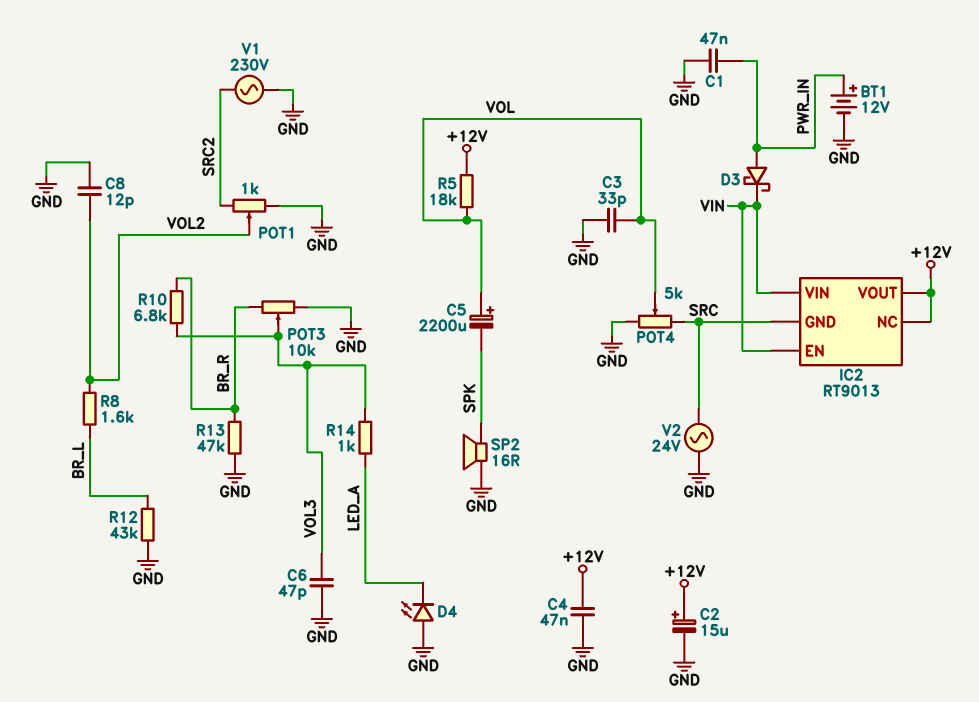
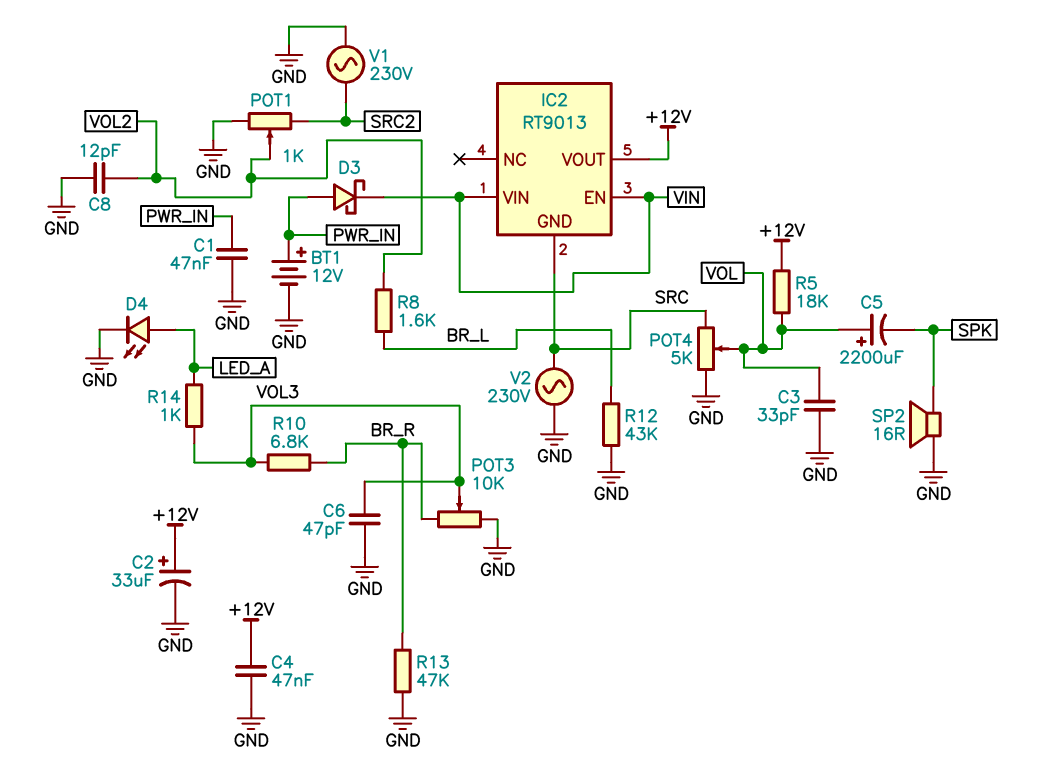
C2: 15uF (plus +12V, minus GND) -> 33uF (plus +12V, minus GND)
D4: LED (A GND, K LED_A) -> LED (A LED_A, K GND)
IC2 pin NC: +12V -> none
V2: AC 24V (GND, SRC) -> AC 230V (GND, SRC)

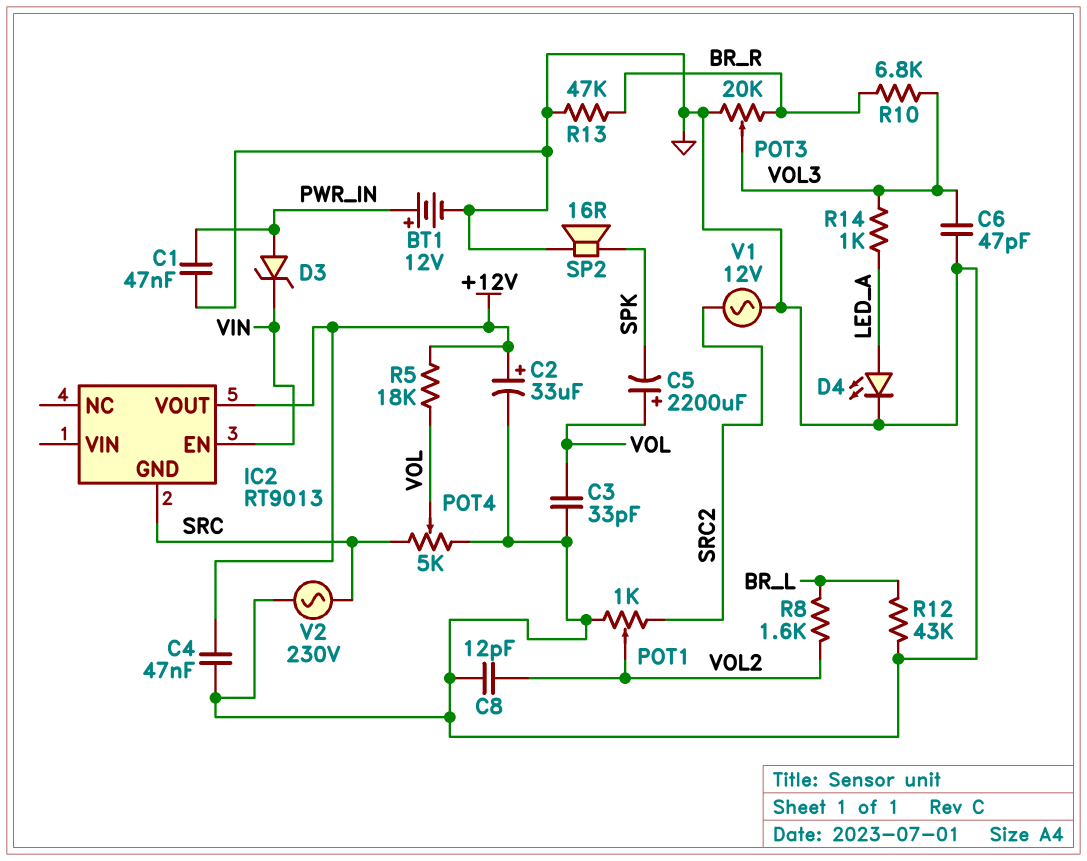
D3: schottky (A PWR_IN, K VIN) -> zener (A PWR_IN, K VIN)
IC2 pin VIN: VIN -> none
POT3: 10k (BR_R, GND, wiper VOL3) -> 20k (BR_R, GND, wiper VOL3)
V1: AC 230V (GND, SRC2) -> AC 12V (GND, SRC2)

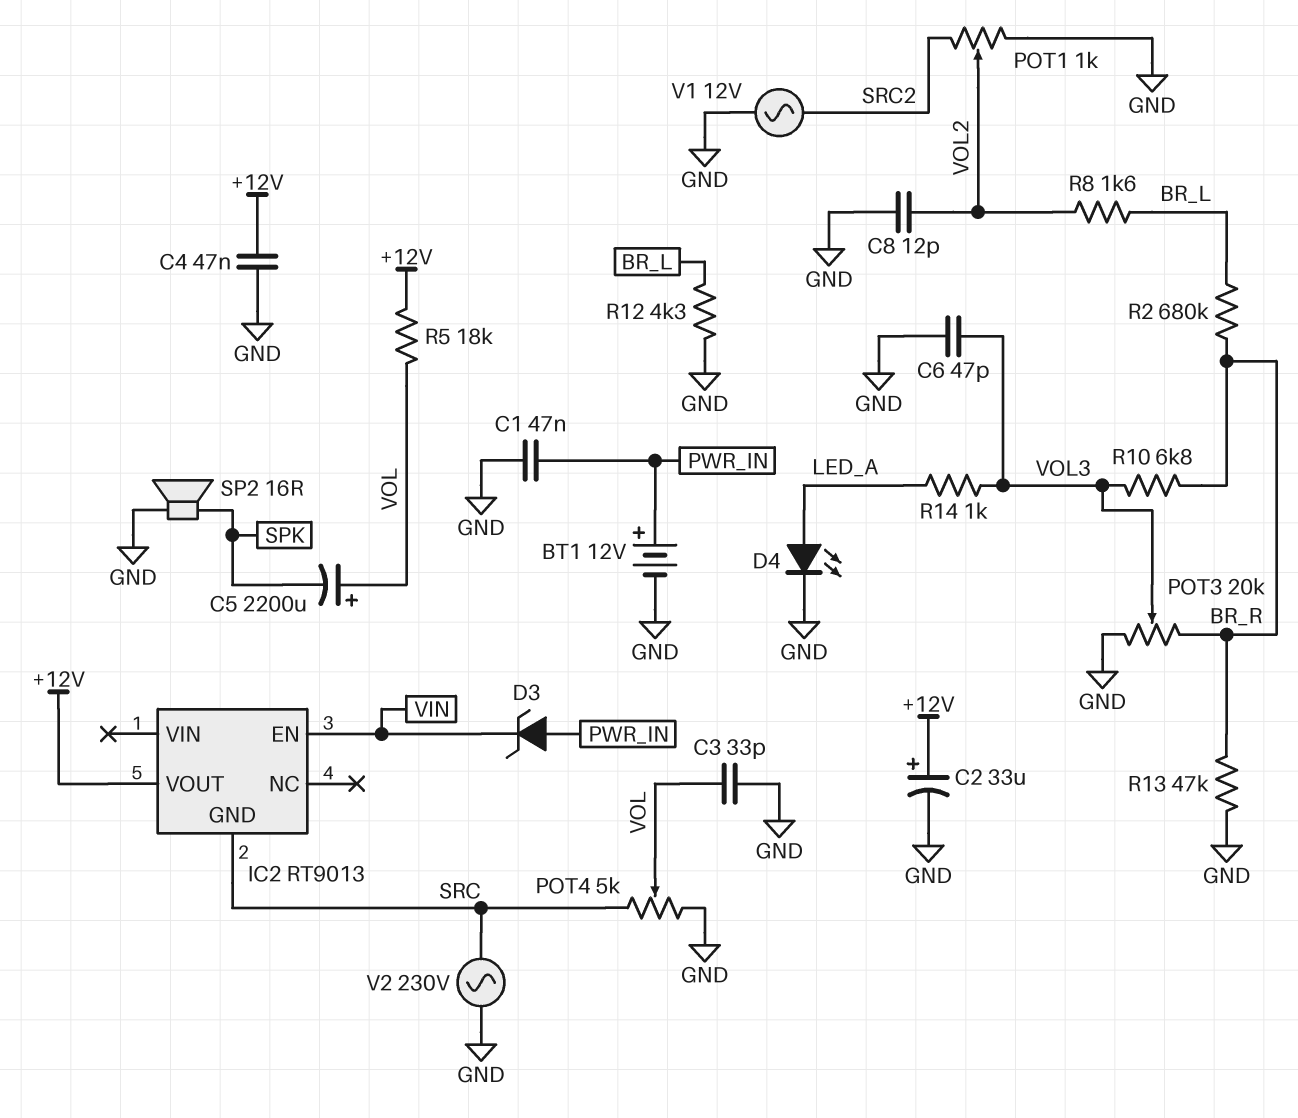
R2: none -> 680k (BR_L, BR_R)
R12: 43k (BR_L, GND) -> 4.3k (BR_L, GND)

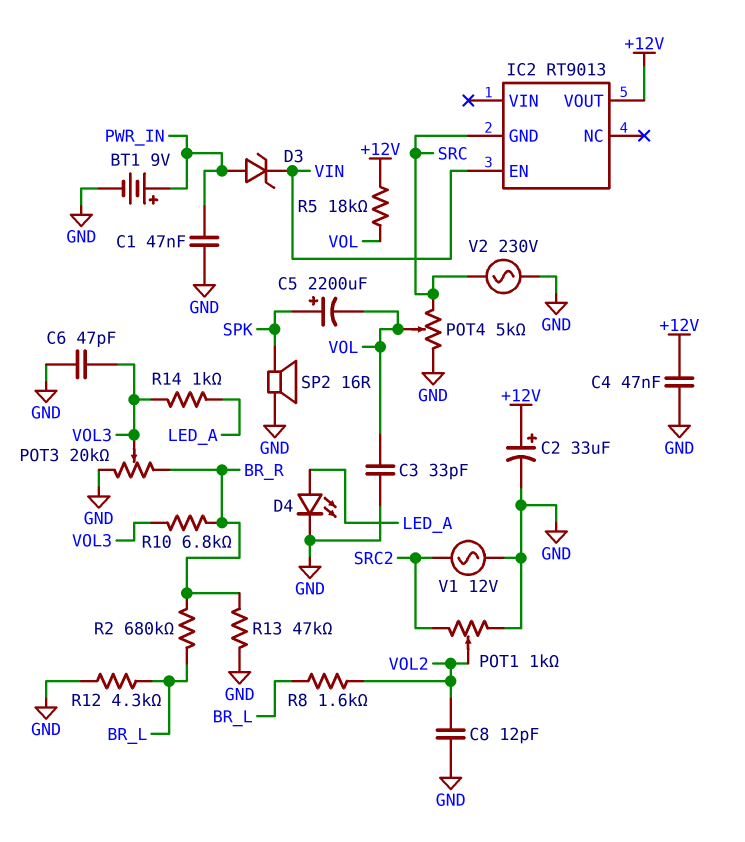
BT1: 12V (plus PWR_IN, minus GND) -> 9V (plus PWR_IN, minus GND)
C5: 2200uF (plus VOL, minus SPK) -> 2200uF (plus SPK, minus VOL)

